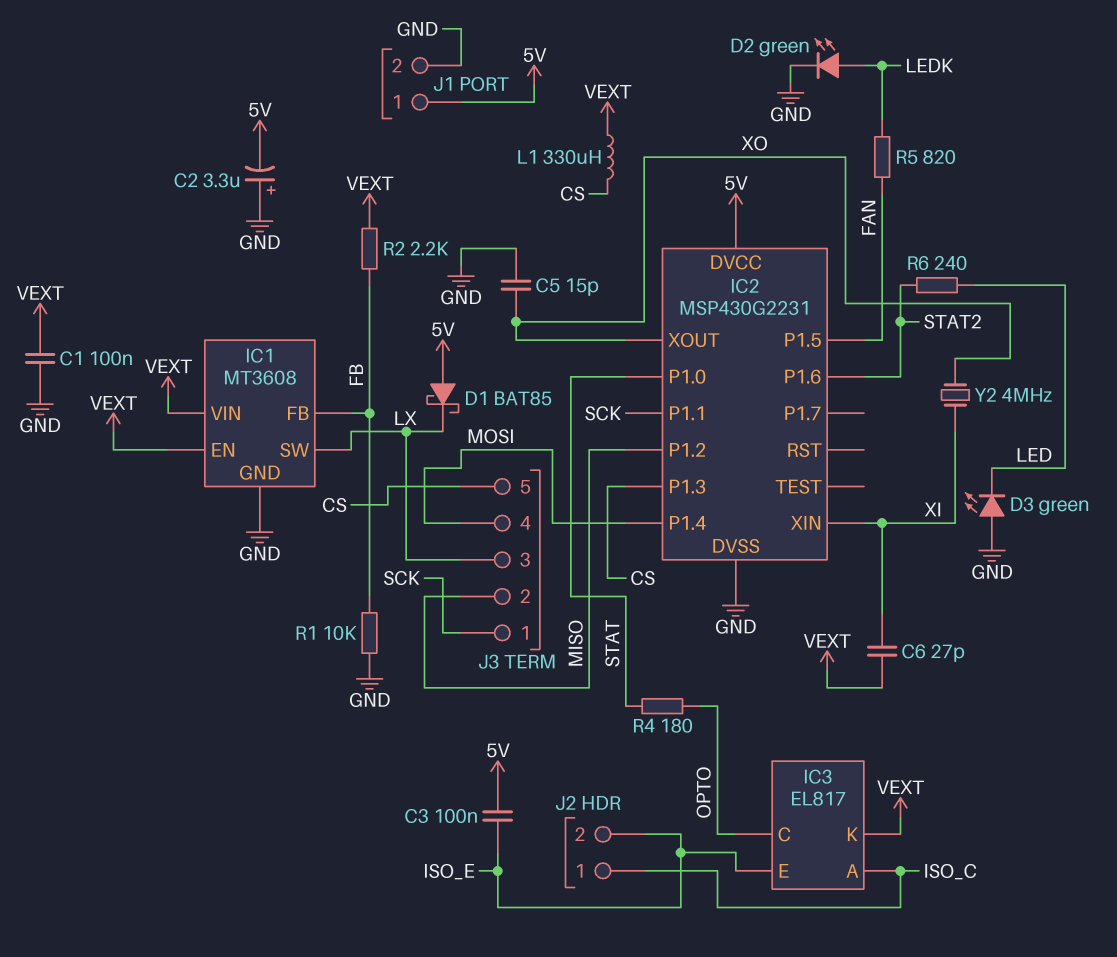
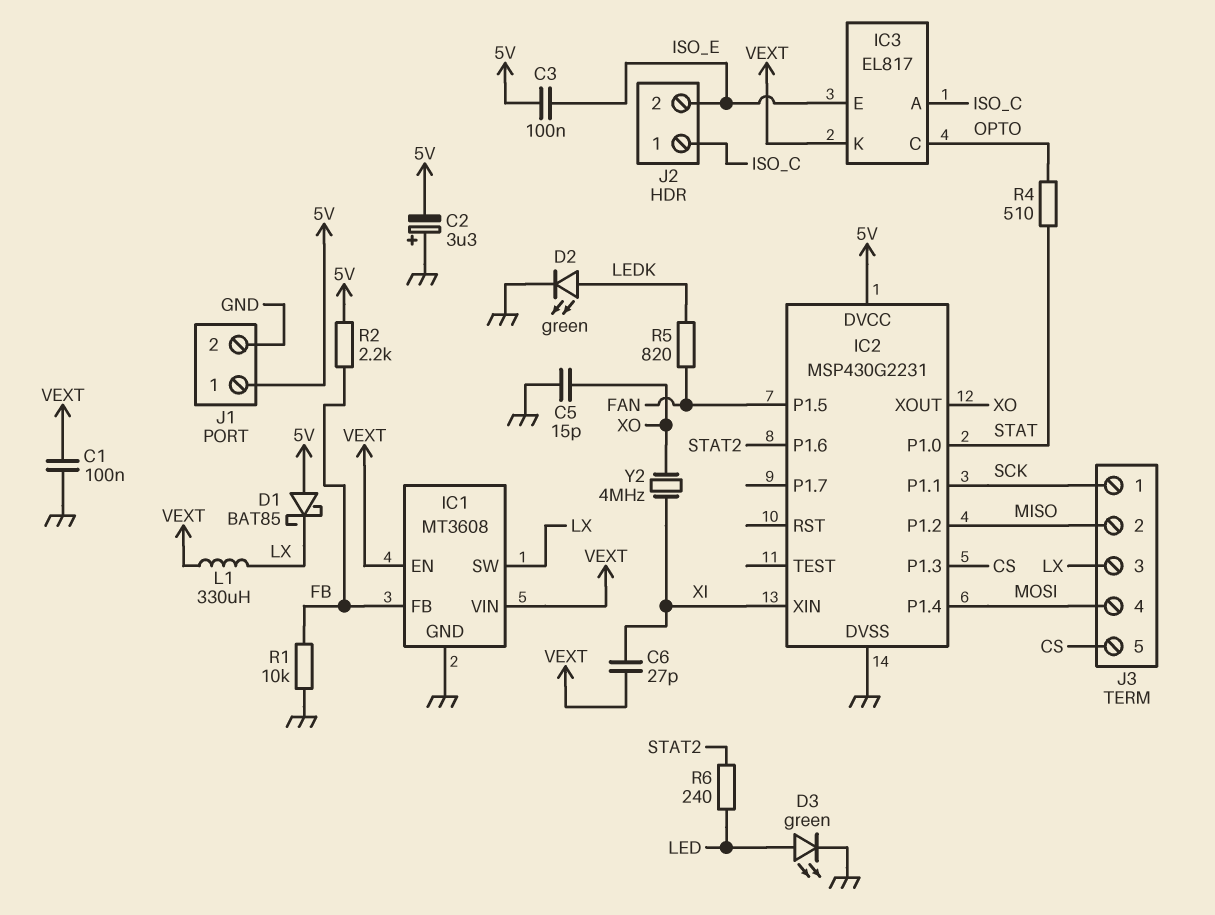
D3: LED green (A GND, K LED) -> LED green (A LED, K GND)
L1: 330uH (CS, VEXT) -> 330uH (LX, VEXT)
R2: 2.2k (FB, VEXT) -> 2.2k (5V, FB)
R4: 180 (OPTO, STAT) -> 510 (OPTO, STAT)

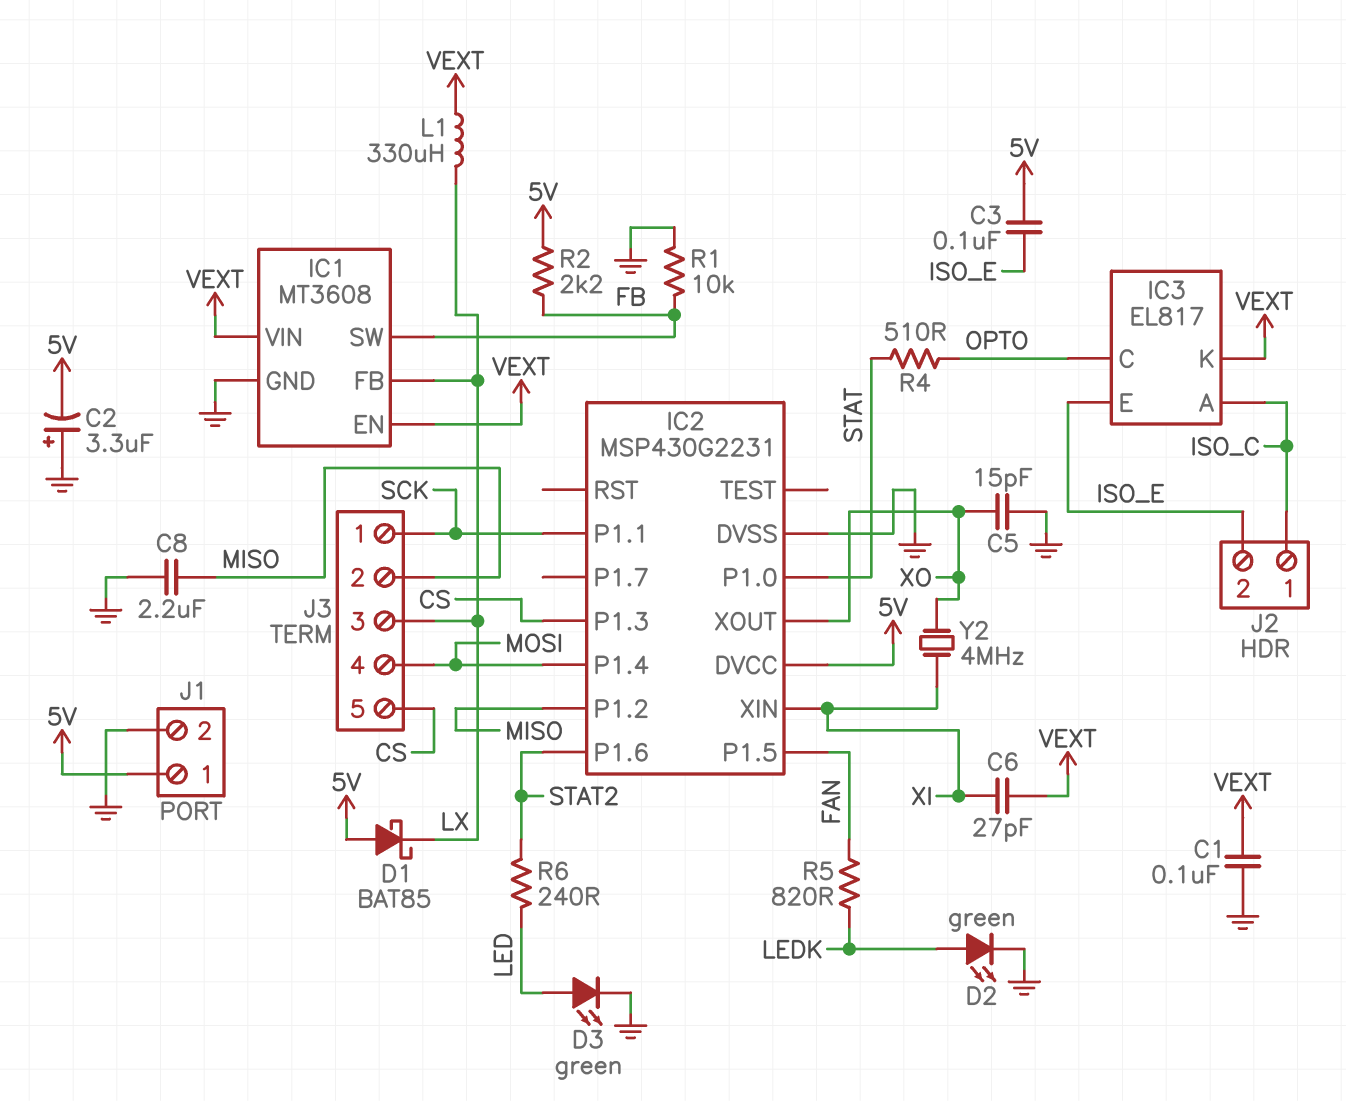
C8: none -> 2.2uF (GND, MISO)
IC1 pin FB: FB -> LX
IC1 pin SW: LX -> FB

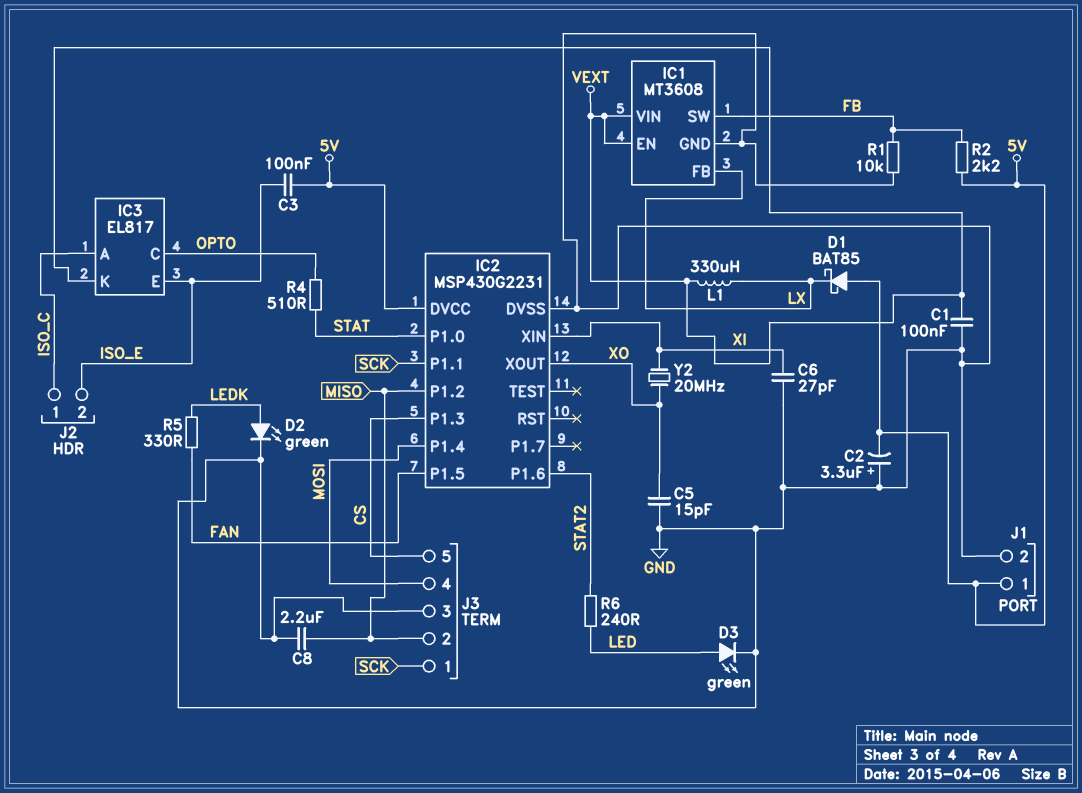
C6: 27pF (VEXT, XI) -> 27pF (GND, XI)
J3 pin 3: LX -> GND
R5: 820 (FAN, LEDK) -> 330 (FAN, LEDK)
Y2: 4MHz (XI, XO) -> 20MHz (XI, XO)

